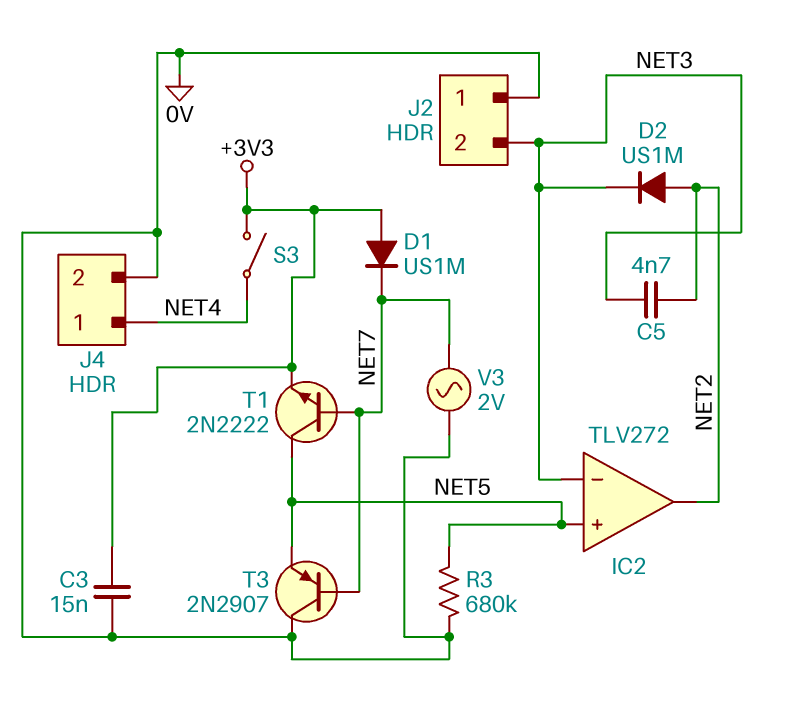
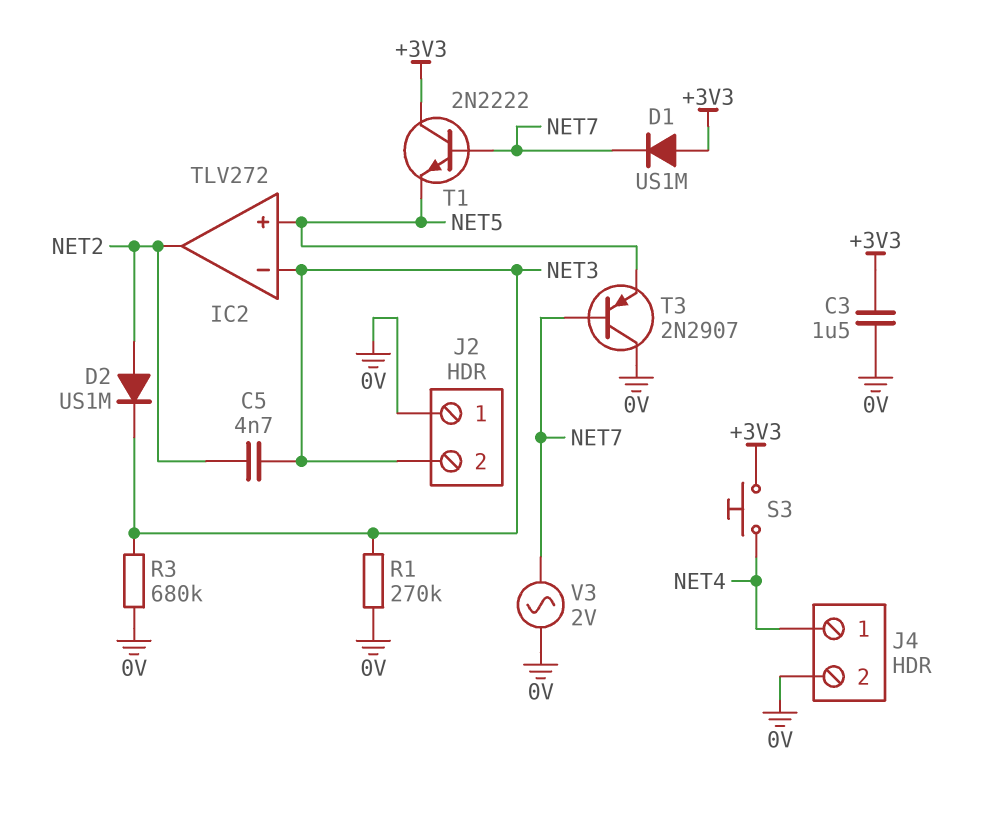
C3: 15nF (+3V3, 0V) -> 1.5uF (+3V3, 0V)
R1: none -> 270k (0V, NET3)
R3: 680k (0V, NET5) -> 680k (0V, NET3)
S3: switch (+3V3, NET4) -> button (+3V3, NET4)
T1: NPN 2N2222 (B NET7, C NET5, E +3V3) -> NPN 2N2222 (B NET7, C +3V3, E NET5)

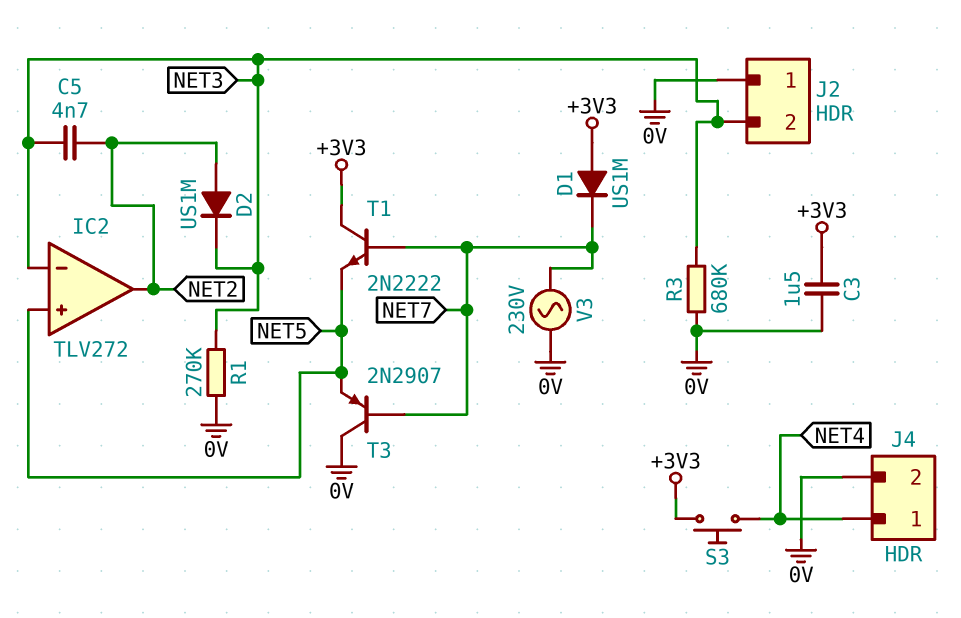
V3: AC 2V (0V, NET7) -> AC 230V (0V, NET7)

